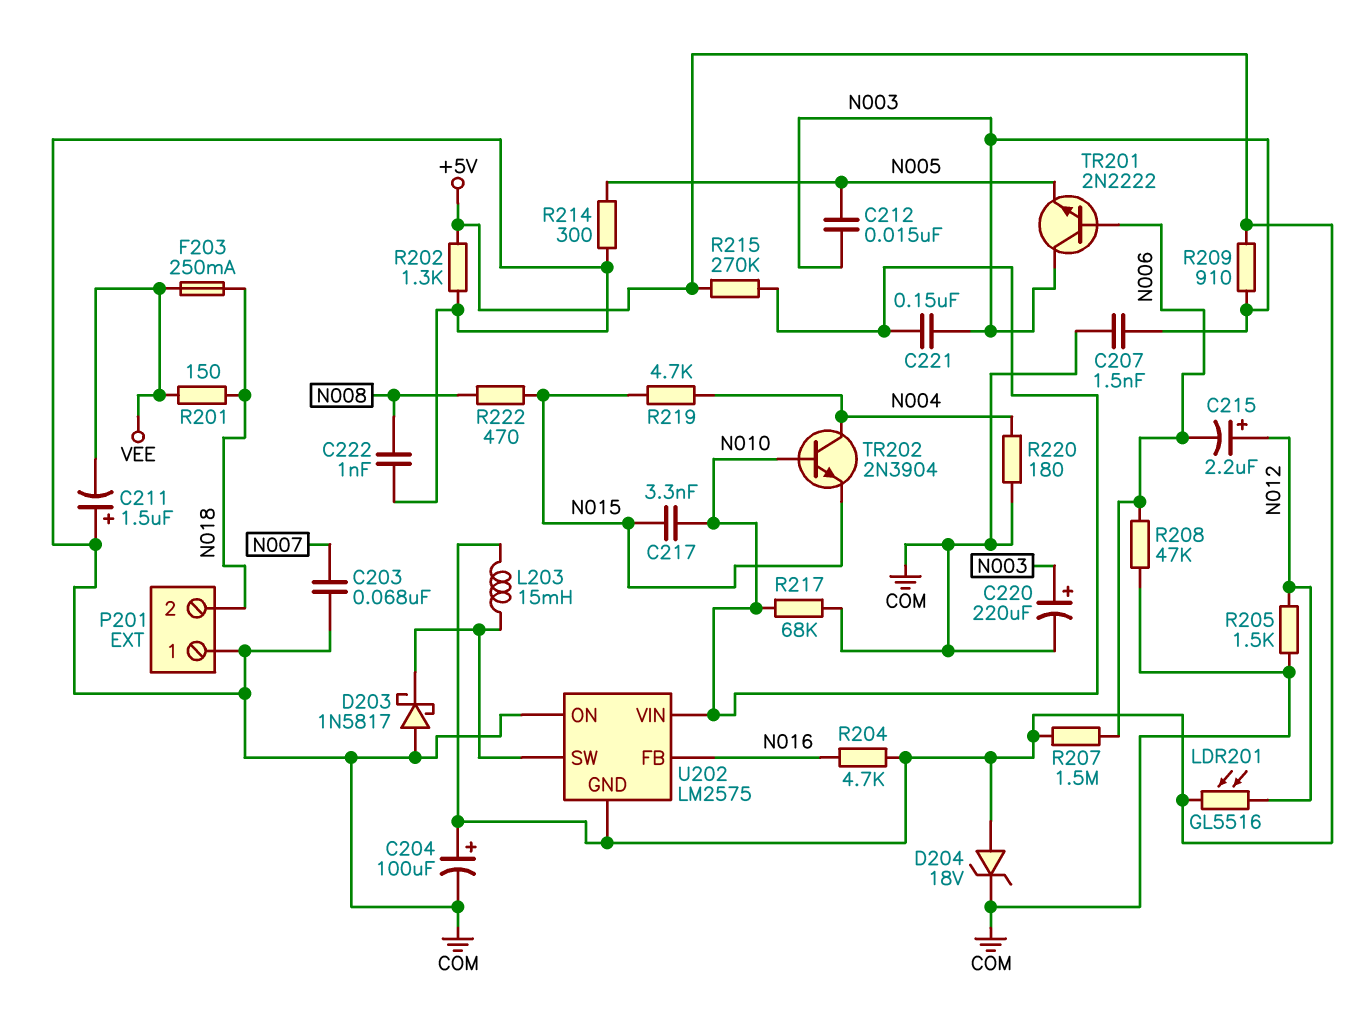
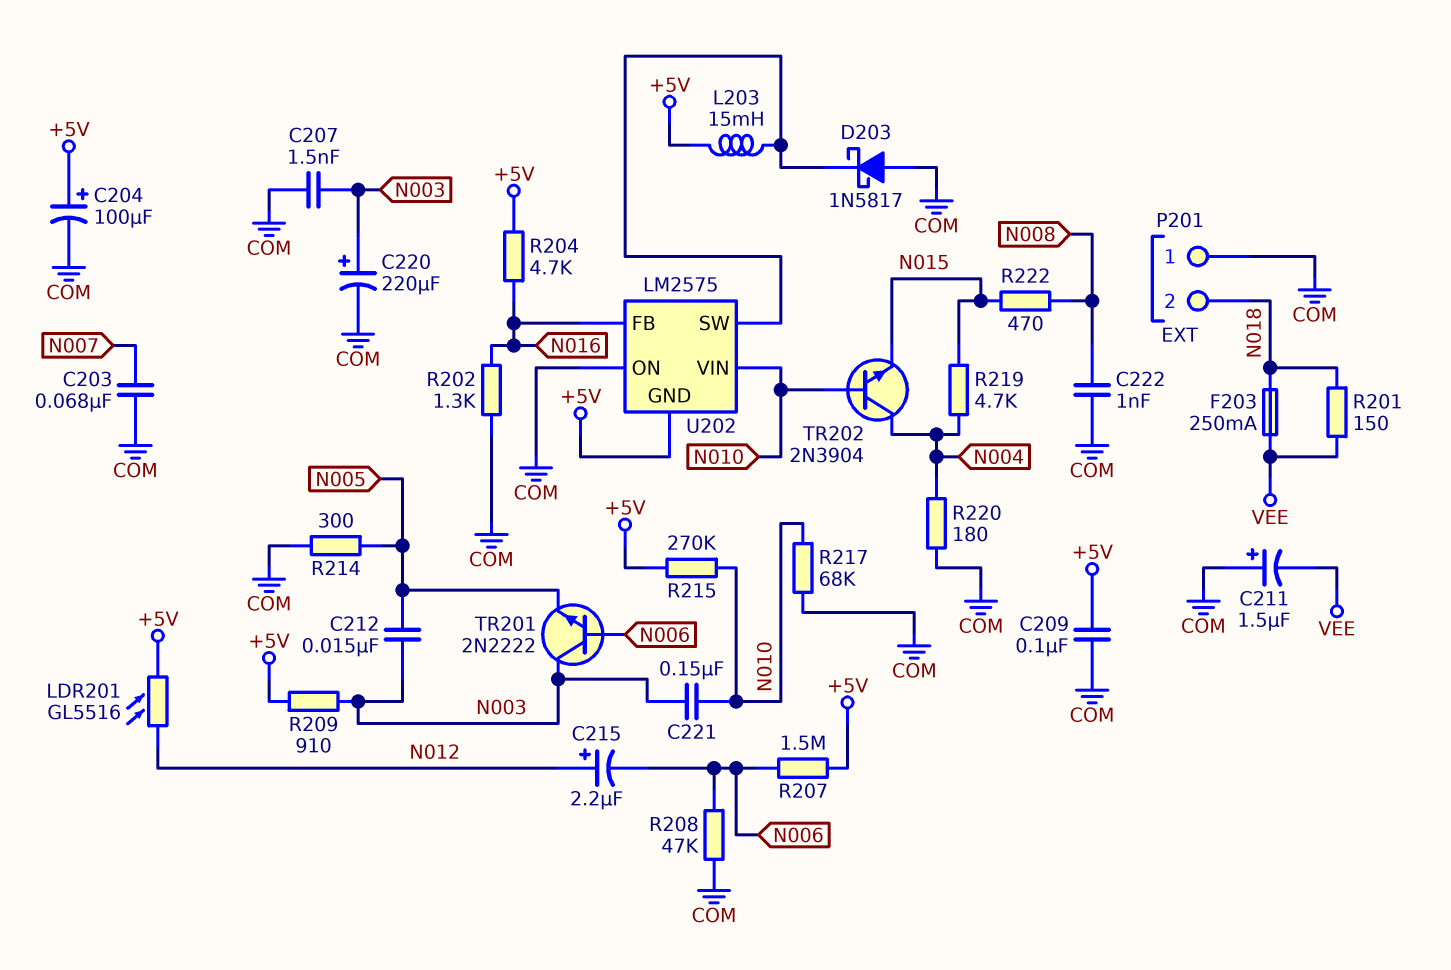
C209: none -> 100nF (+5V, COM)
C217: 3.3nF (N010, N015) -> none
D204: zener 18V (A +5V, K COM) -> none
R202: 1.3k (+5V, COM) -> 1.3k (COM, N016)
R205: 1.5k (COM, N012) -> none

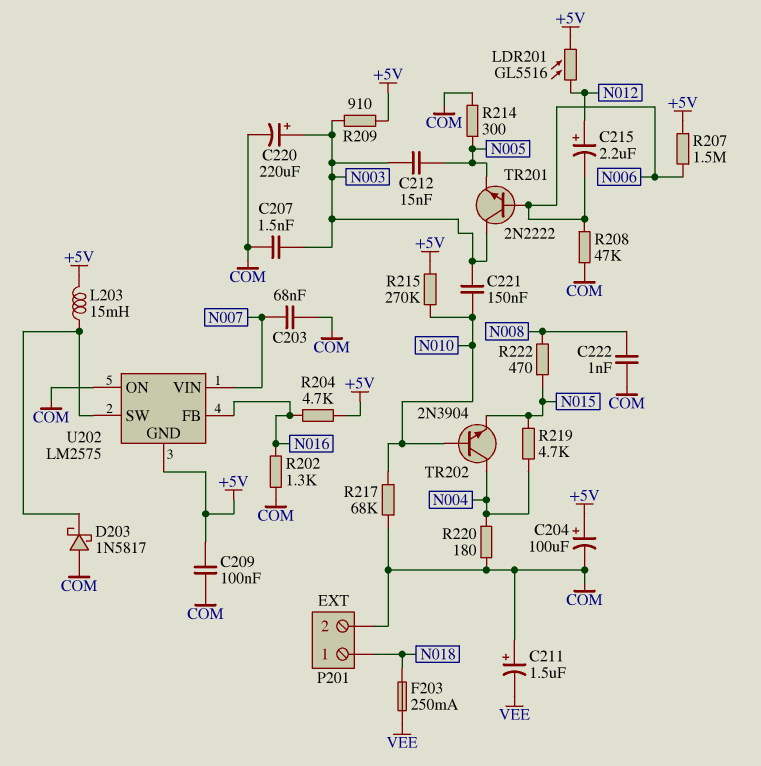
P201 pin 1: COM -> N018
P201 pin 2: N018 -> COM
R201: 150 (N018, VEE) -> none
U202 pin VIN: N010 -> N007

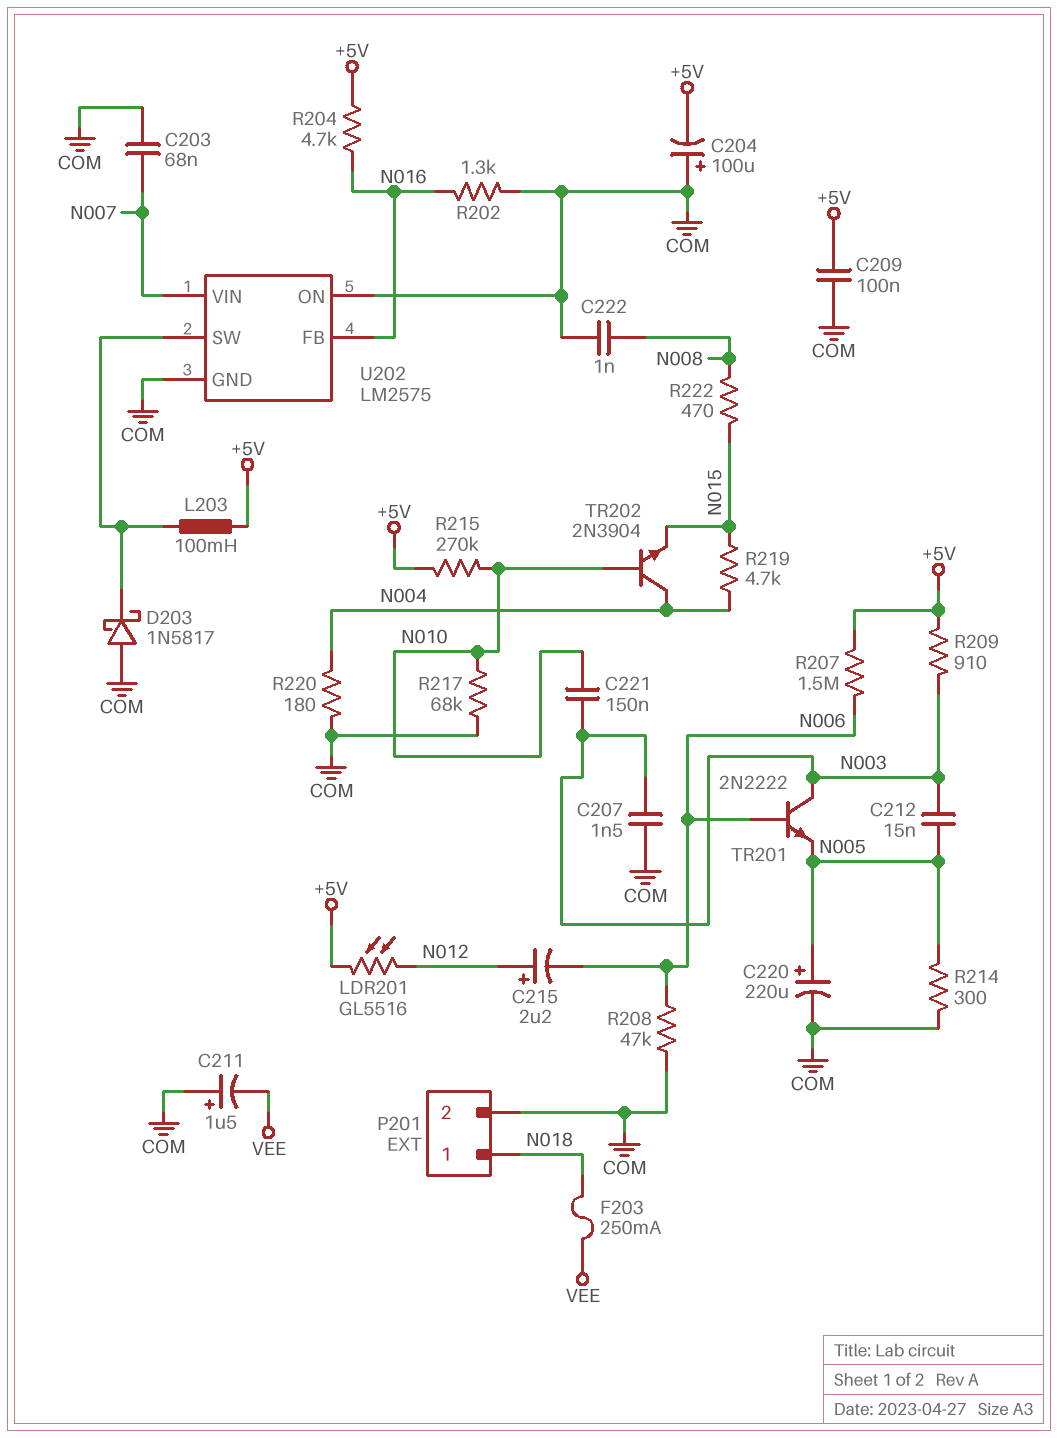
C204: 100uF (plus +5V, minus COM) -> 100uF (plus COM, minus +5V)
C220: 220uF (plus N003, minus COM) -> 220uF (plus N005, minus COM)
L203: 15mH (+5V, U202/SW) -> 100mH (+5V, U202/SW)
U202 pin GND: +5V -> COM

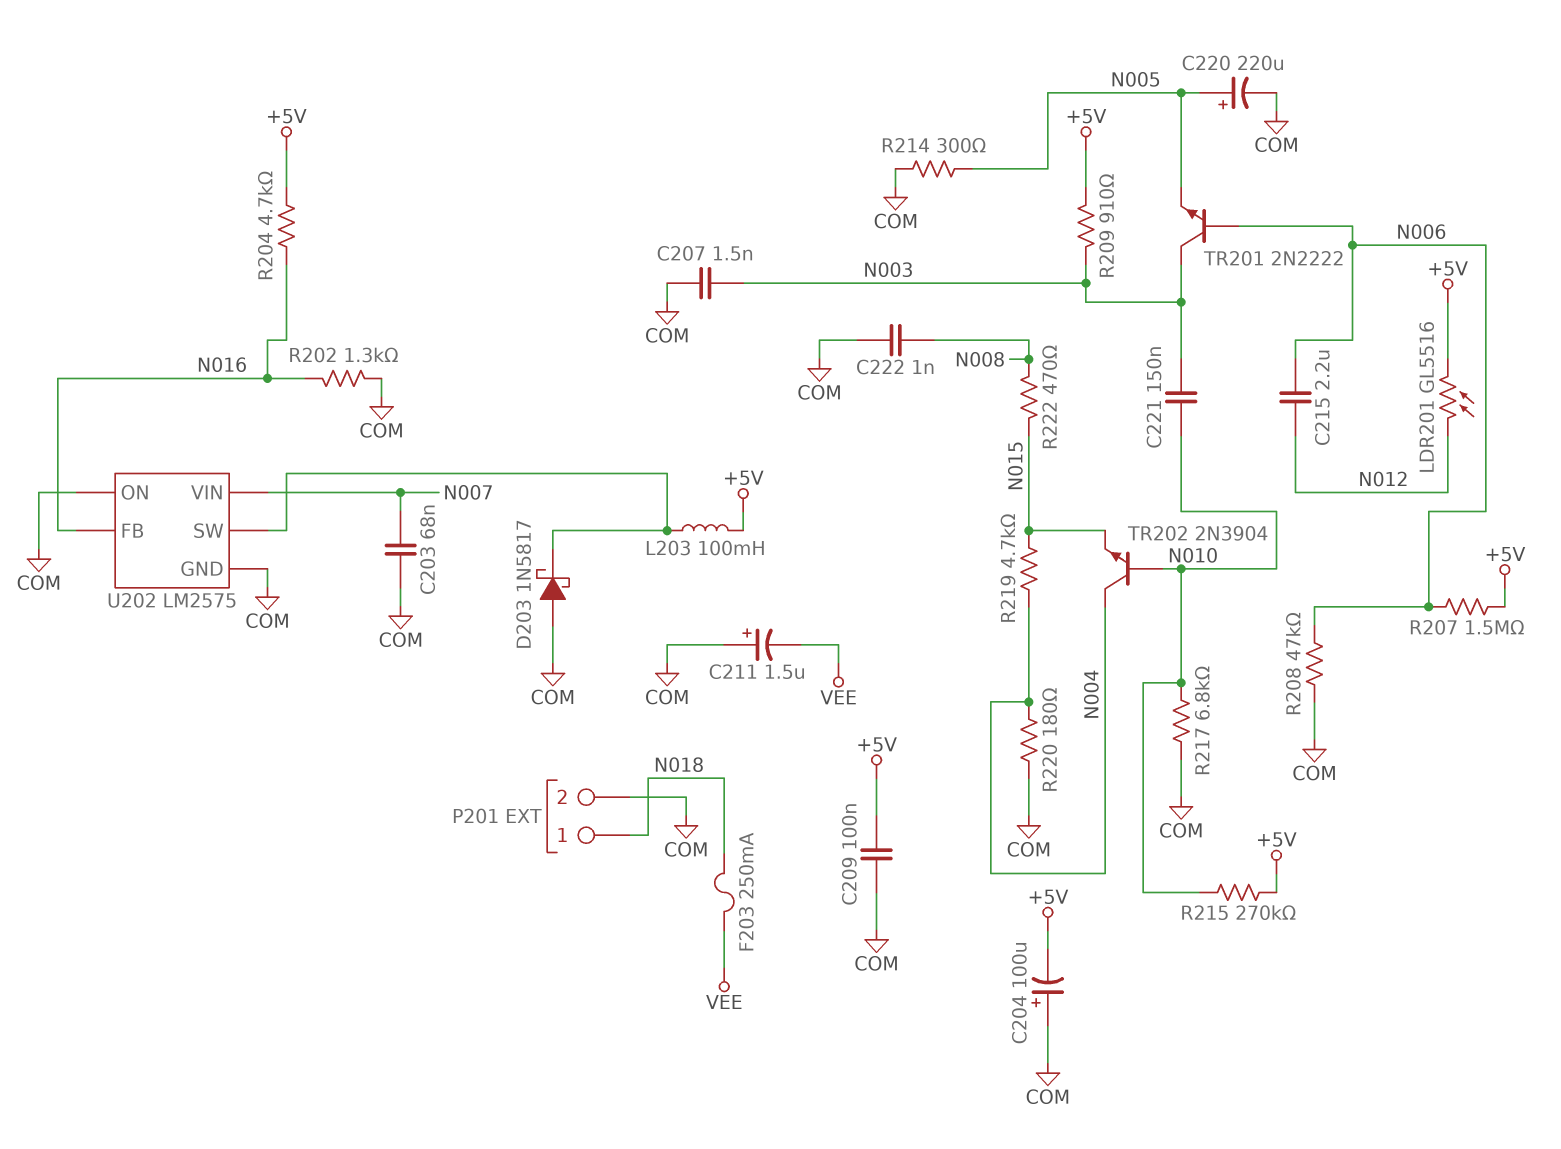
C212: 15nF (N003, N005) -> none
C215: 2.2uF (plus N012, minus N006) -> 2.2uF (N006, N012)
R217: 68k (COM, N010) -> 6.8k (COM, N010)

